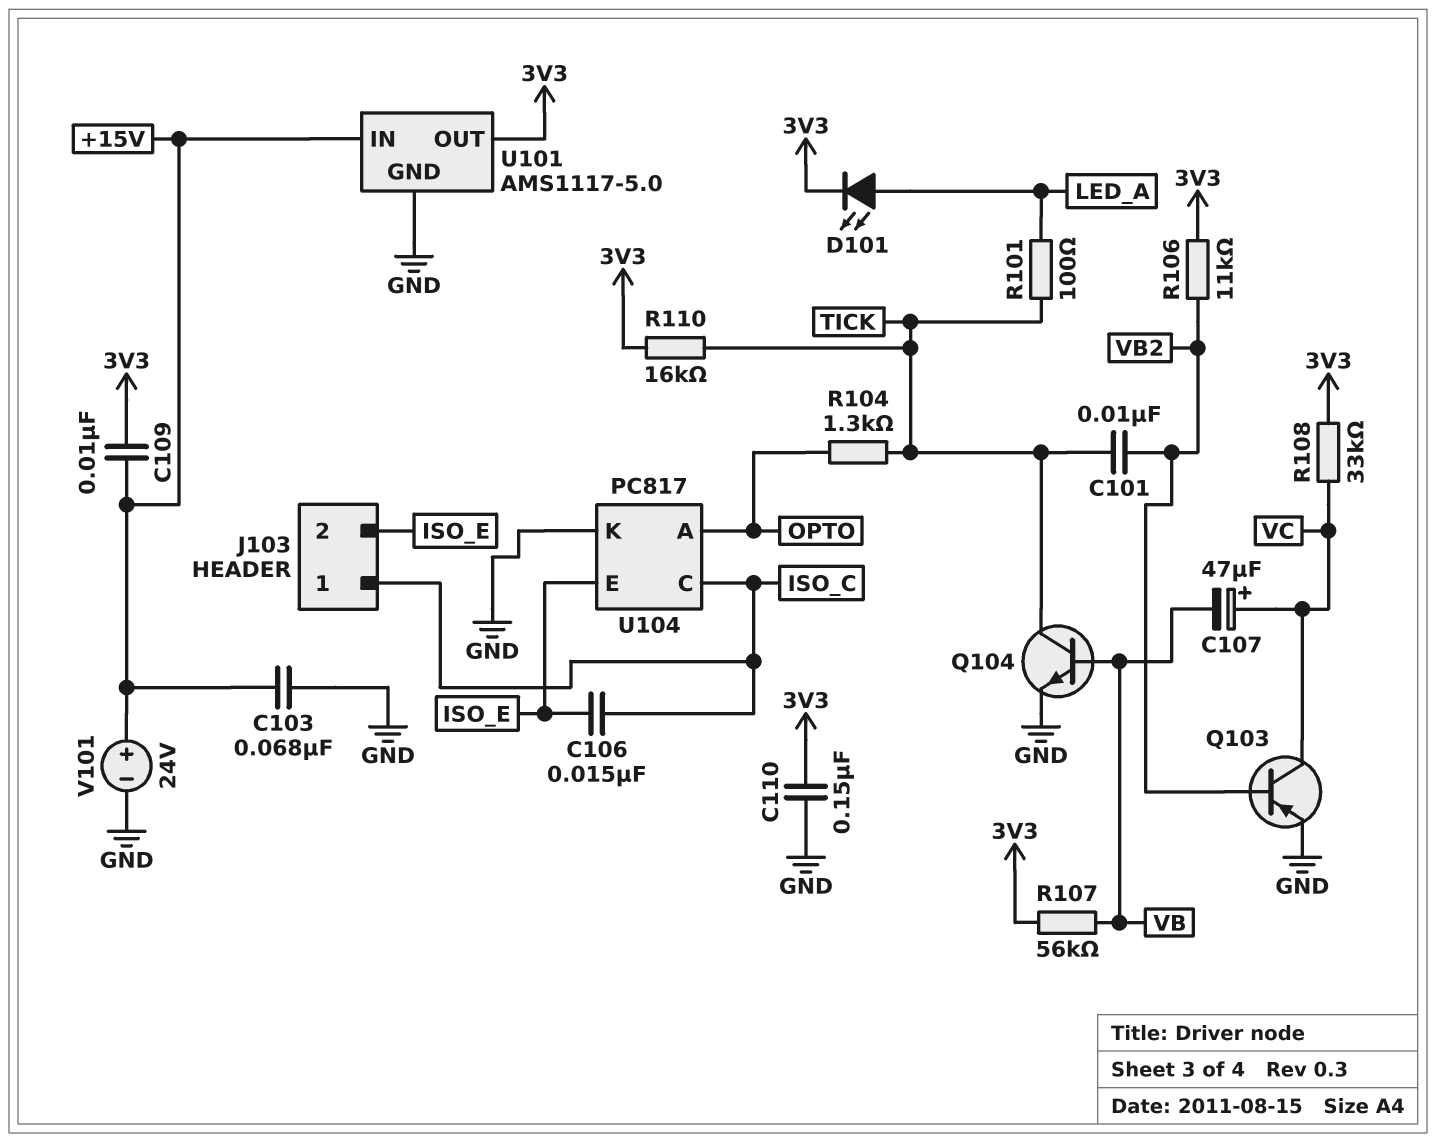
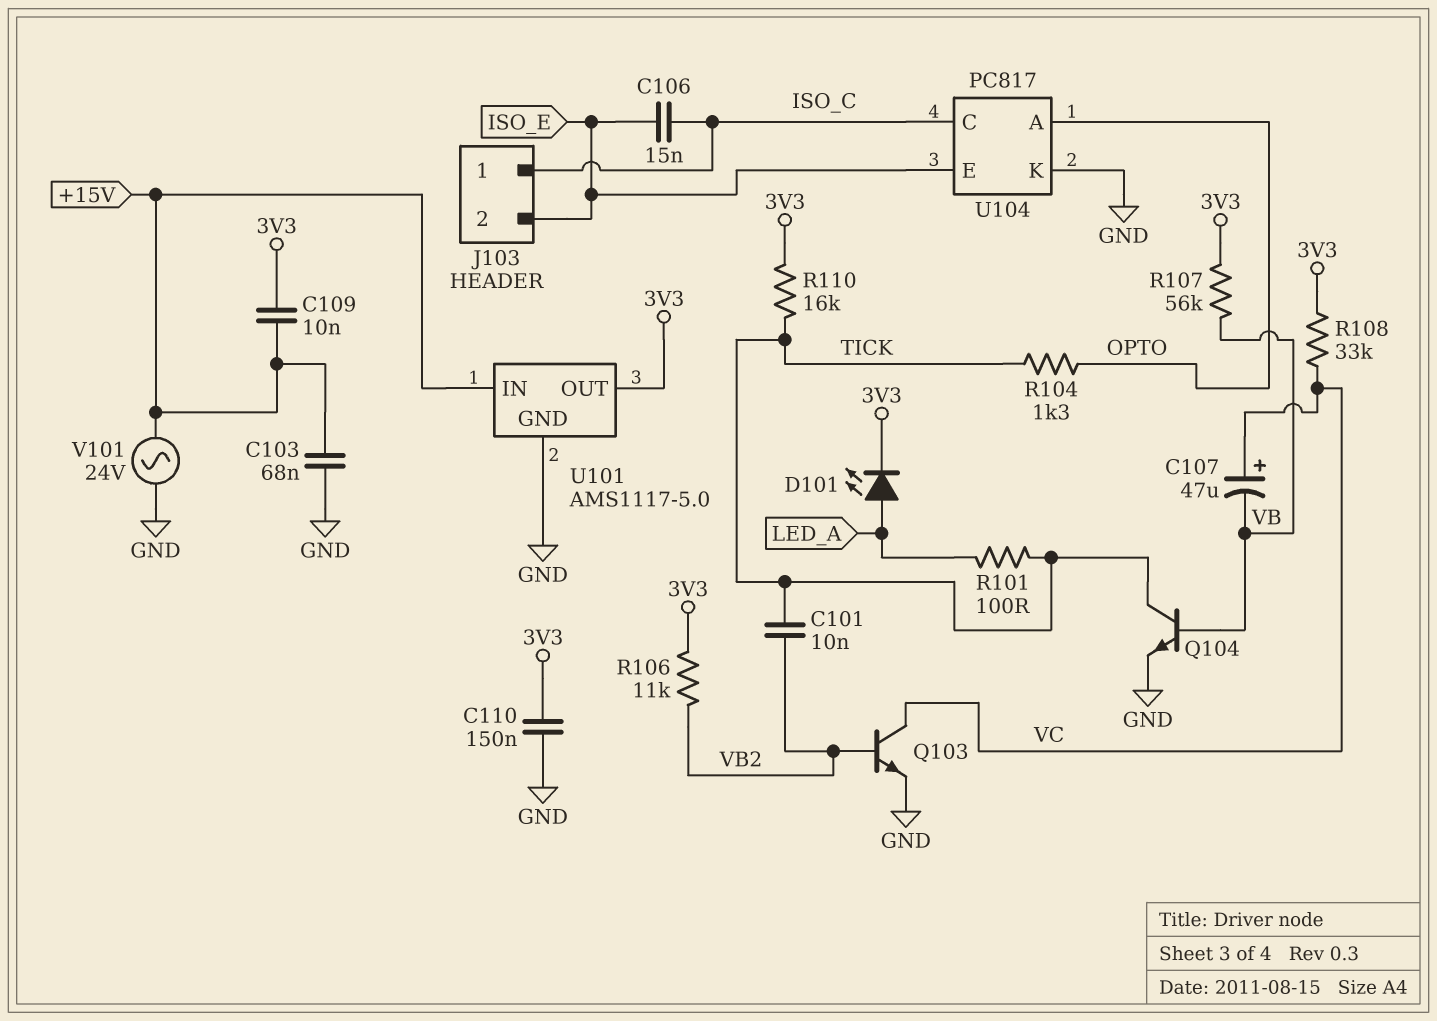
Q103: PNP (B VB2, C VC, E GND) -> NPN (B VB2, C VC, E GND)
V101: 24V (plus +15V, minus GND) -> AC 24V (+15V, GND)

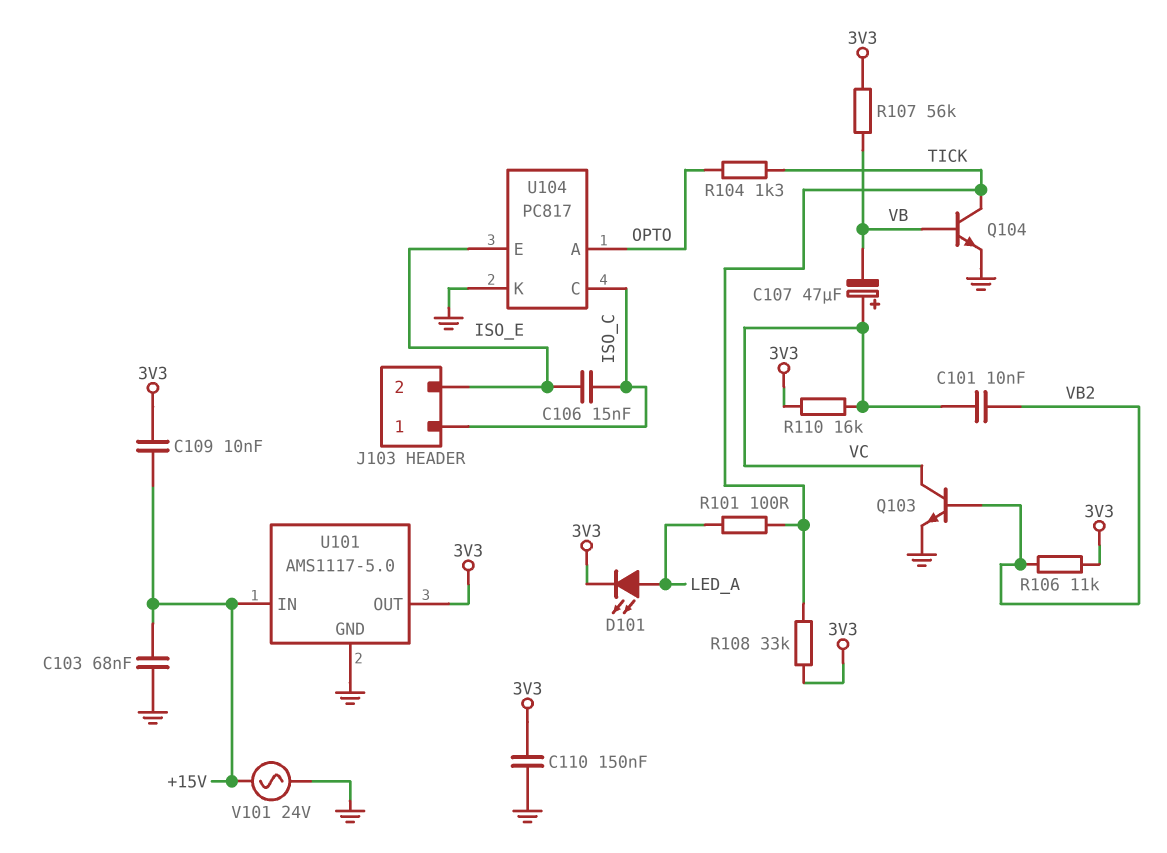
C101: 10nF (TICK, VB2) -> 10nF (VB2, VC)
R108: 33k (3V3, VC) -> 33k (3V3, TICK)
R110: 16k (3V3, TICK) -> 16k (3V3, VC)

